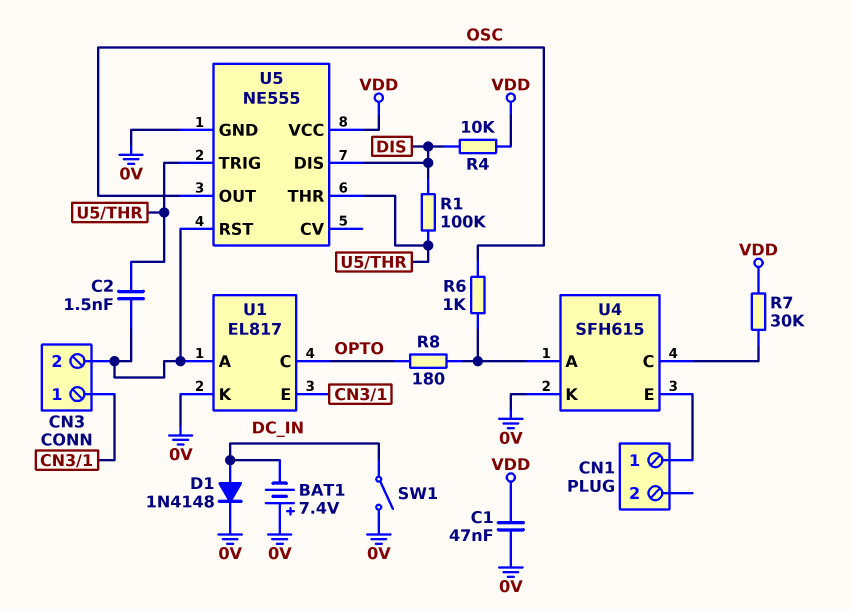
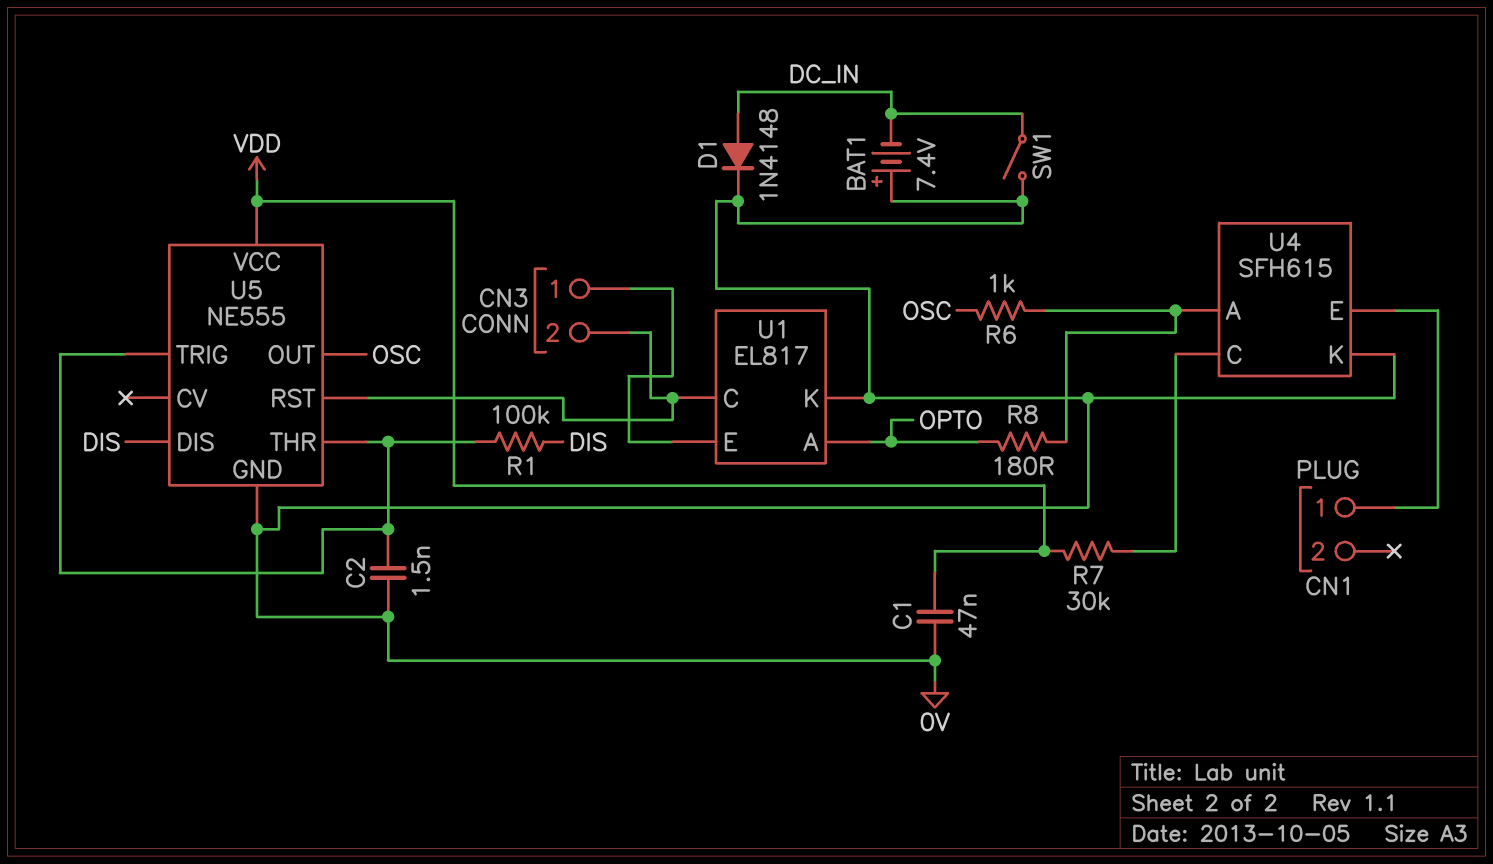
C2: 1.5nF (CN3/2, U5/THR) -> 1.5nF (0V, U5/THR)
R4: 10k (DIS, VDD) -> none
U1 pin A: CN3/2 -> OPTO
U1 pin C: OPTO -> CN3/2

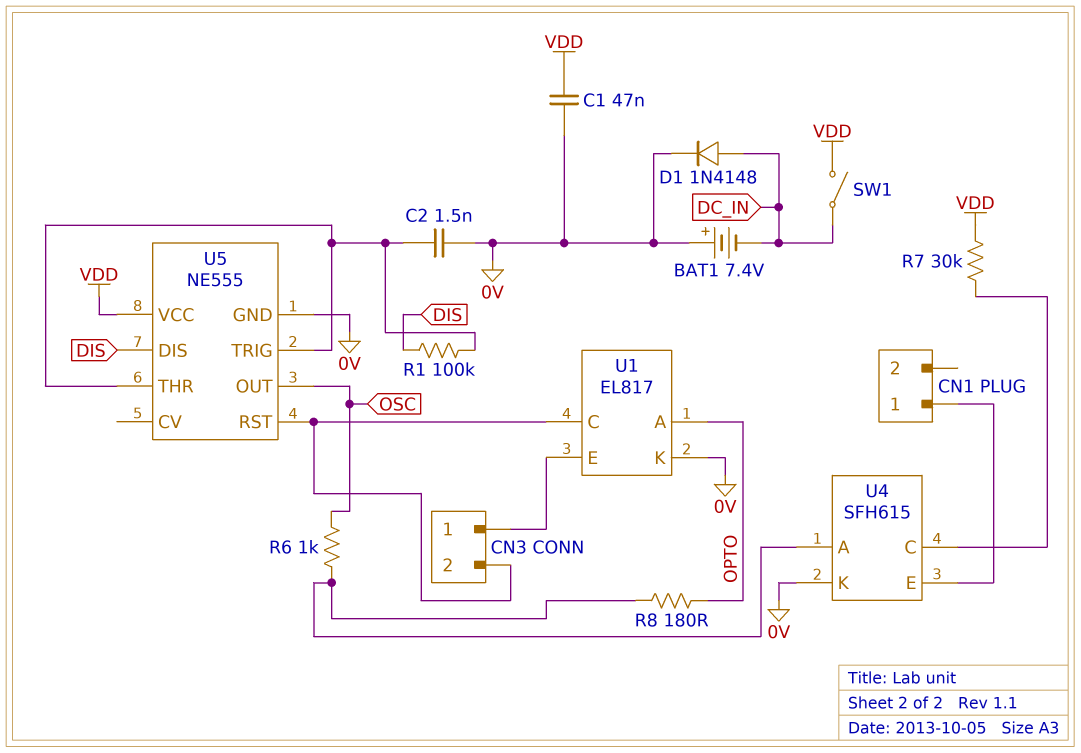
SW1: switch (0V, DC_IN) -> switch (DC_IN, VDD)

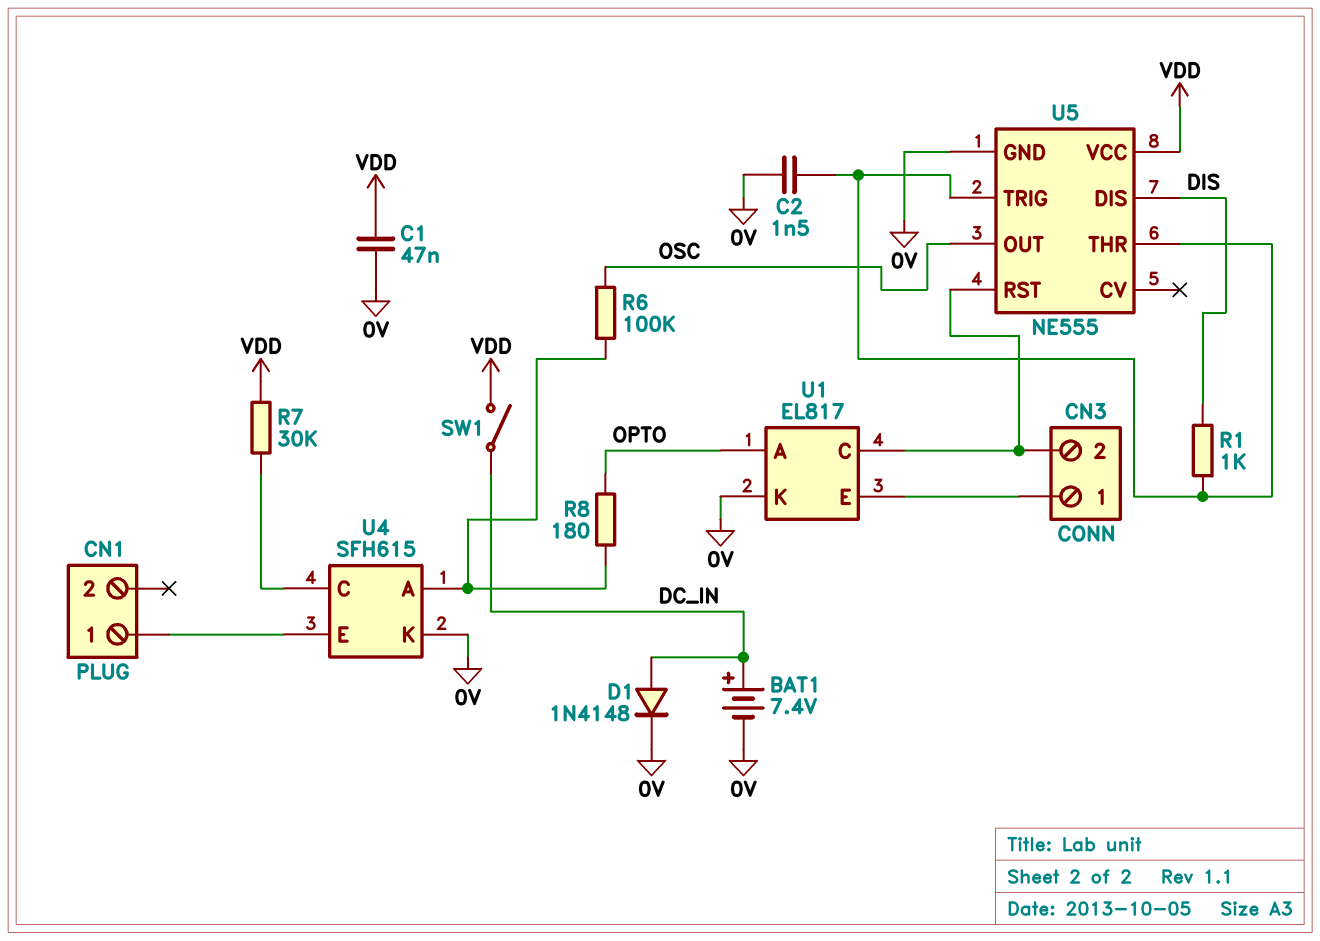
BAT1: 7.4V (plus 0V, minus DC_IN) -> 7.4V (plus DC_IN, minus 0V)
R1: 100k (DIS, U5/THR) -> 1k (DIS, U5/THR)
R6: 1k (OSC, U4/A) -> 100k (OSC, U4/A)

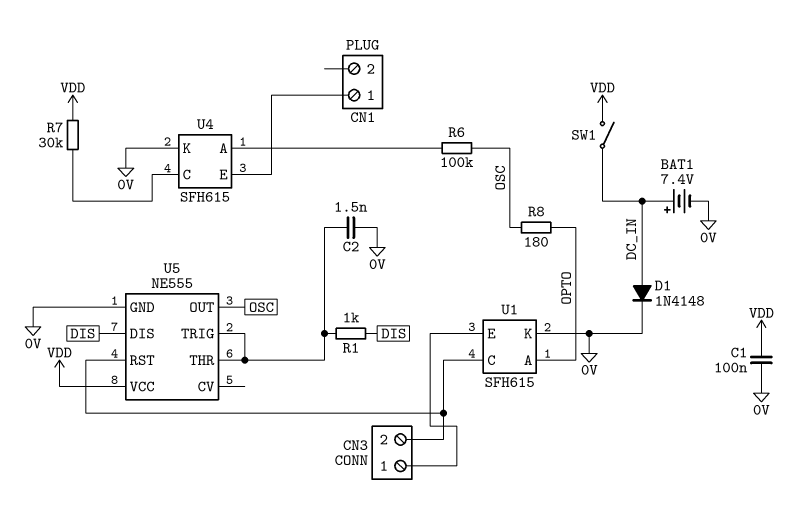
C1: 47nF (0V, VDD) -> 100nF (0V, VDD)
R8: 180 (OPTO, U4/A) -> 180 (OPTO, OSC)
U1: EL817 -> SFH615

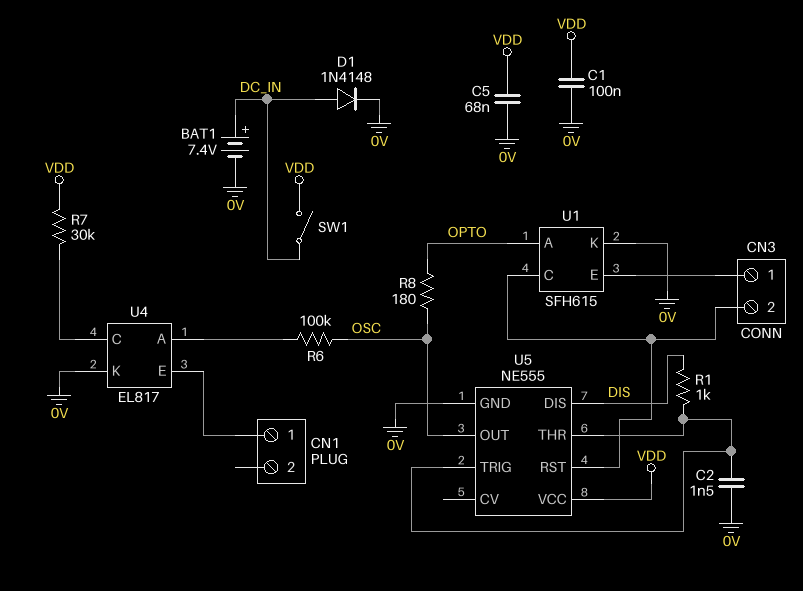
C5: none -> 68nF (0V, VDD)
U4: SFH615 -> EL817

